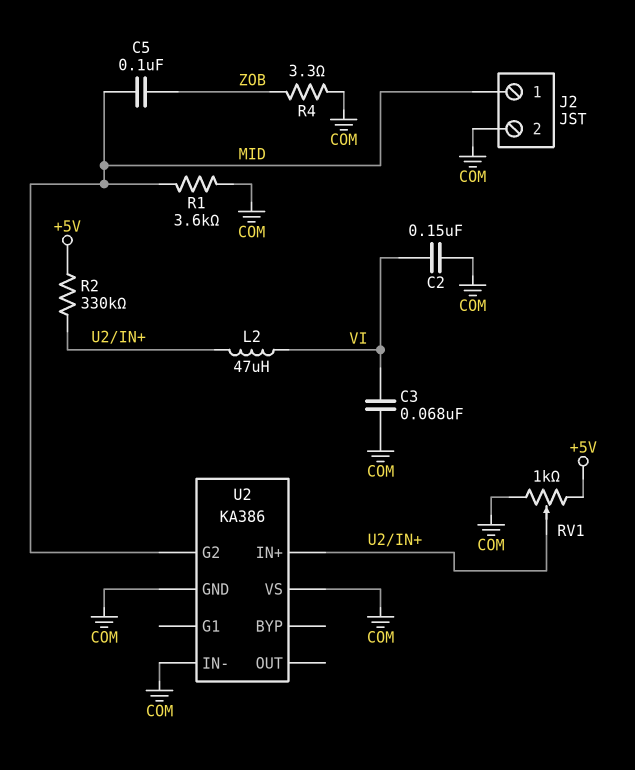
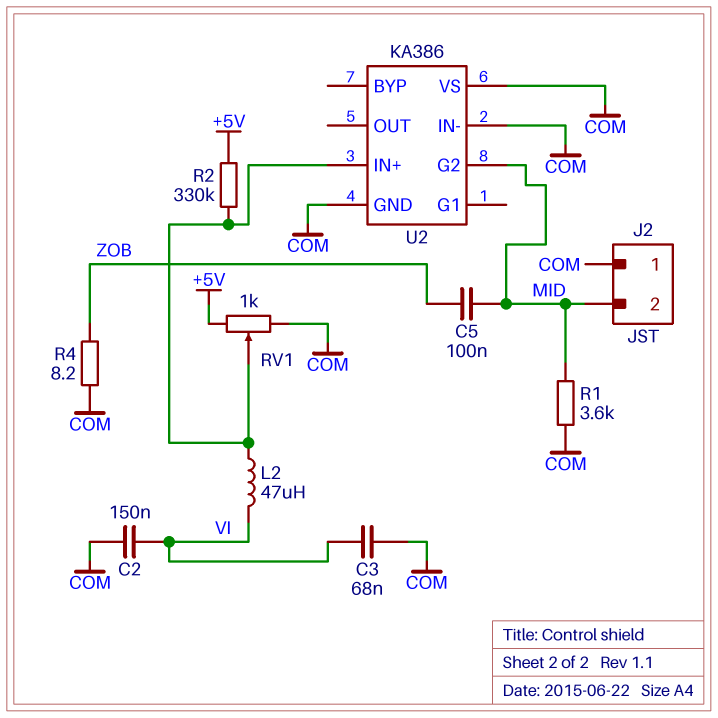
J2 pin 1: MID -> COM
J2 pin 2: COM -> MID
R4: 3.3 (COM, ZOB) -> 8.2 (COM, ZOB)

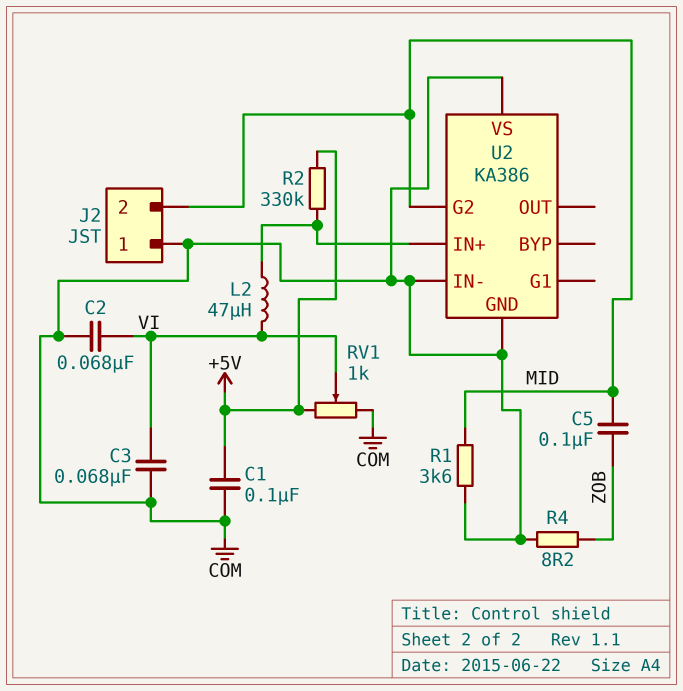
C1: none -> 100nF (+5V, COM)
C2: 150nF (COM, VI) -> 68nF (COM, VI)
RV1: 1k (+5V, COM, wiper U2/IN+) -> 1k (+5V, COM, wiper VI)

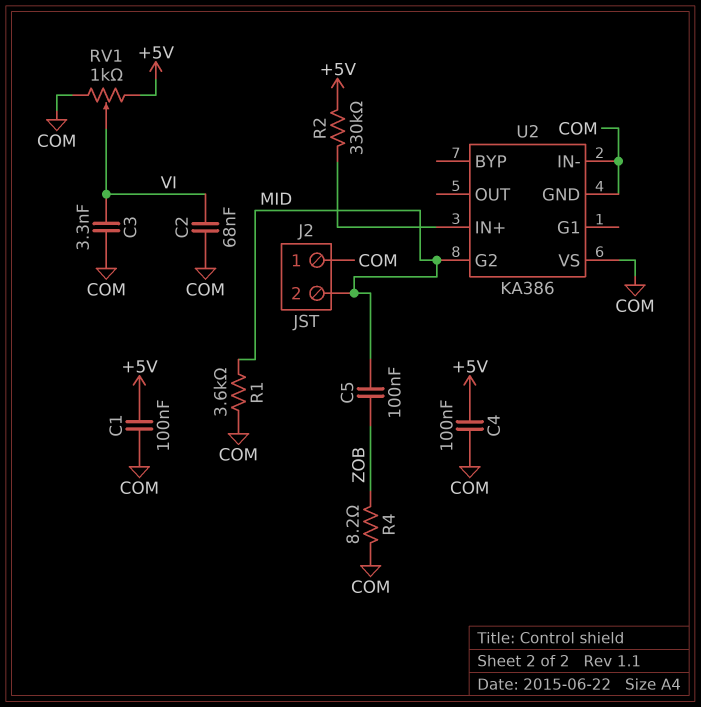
C3: 68nF (COM, VI) -> 3.3nF (COM, VI)
C4: none -> 100nF (+5V, COM)
L2: 47uH (U2/IN+, VI) -> none

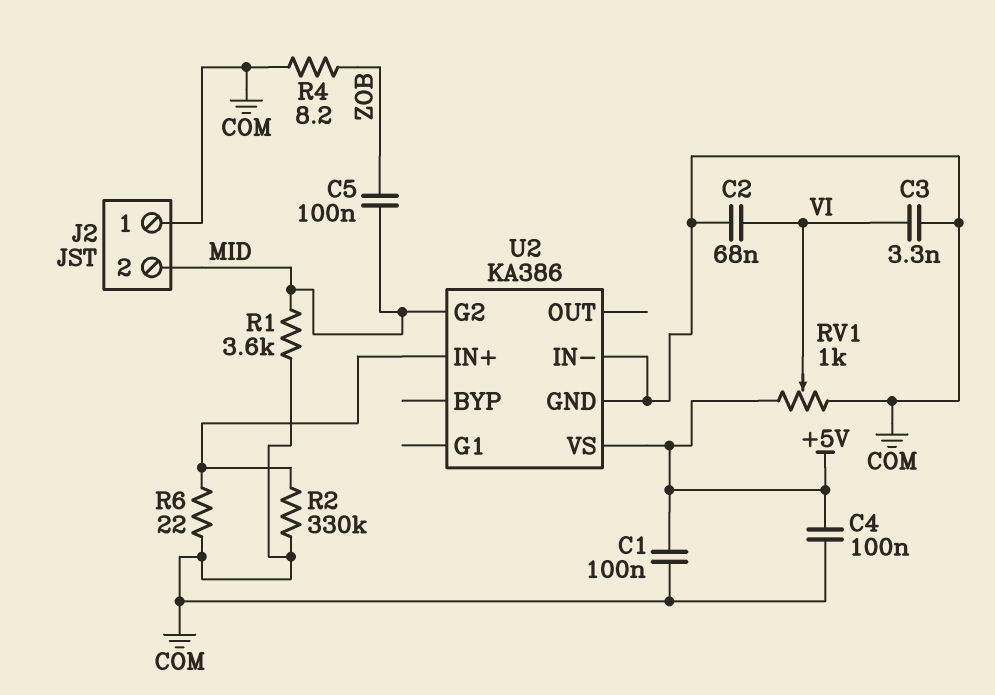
R2: 330k (+5V, U2/IN+) -> 330k (COM, U2/IN+)
R6: none -> 22 (COM, U2/IN+)
U2 pin VS: COM -> +5V

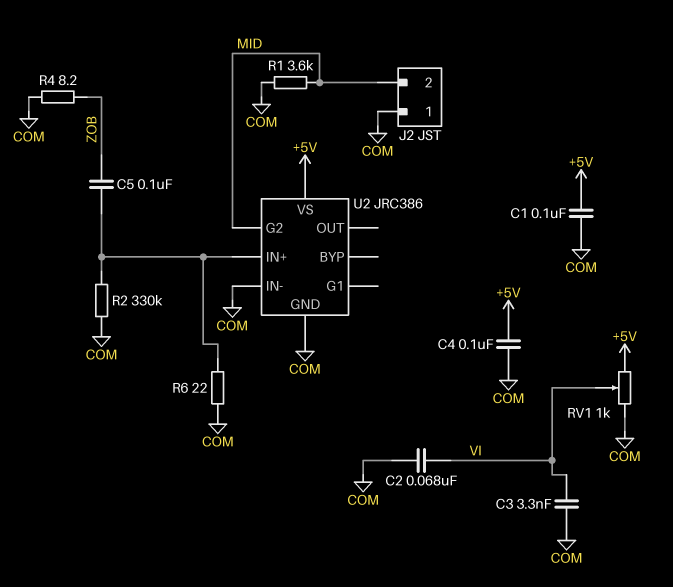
C5: 100nF (MID, ZOB) -> 100nF (U2/IN+, ZOB)
U2: KA386 -> JRC386

